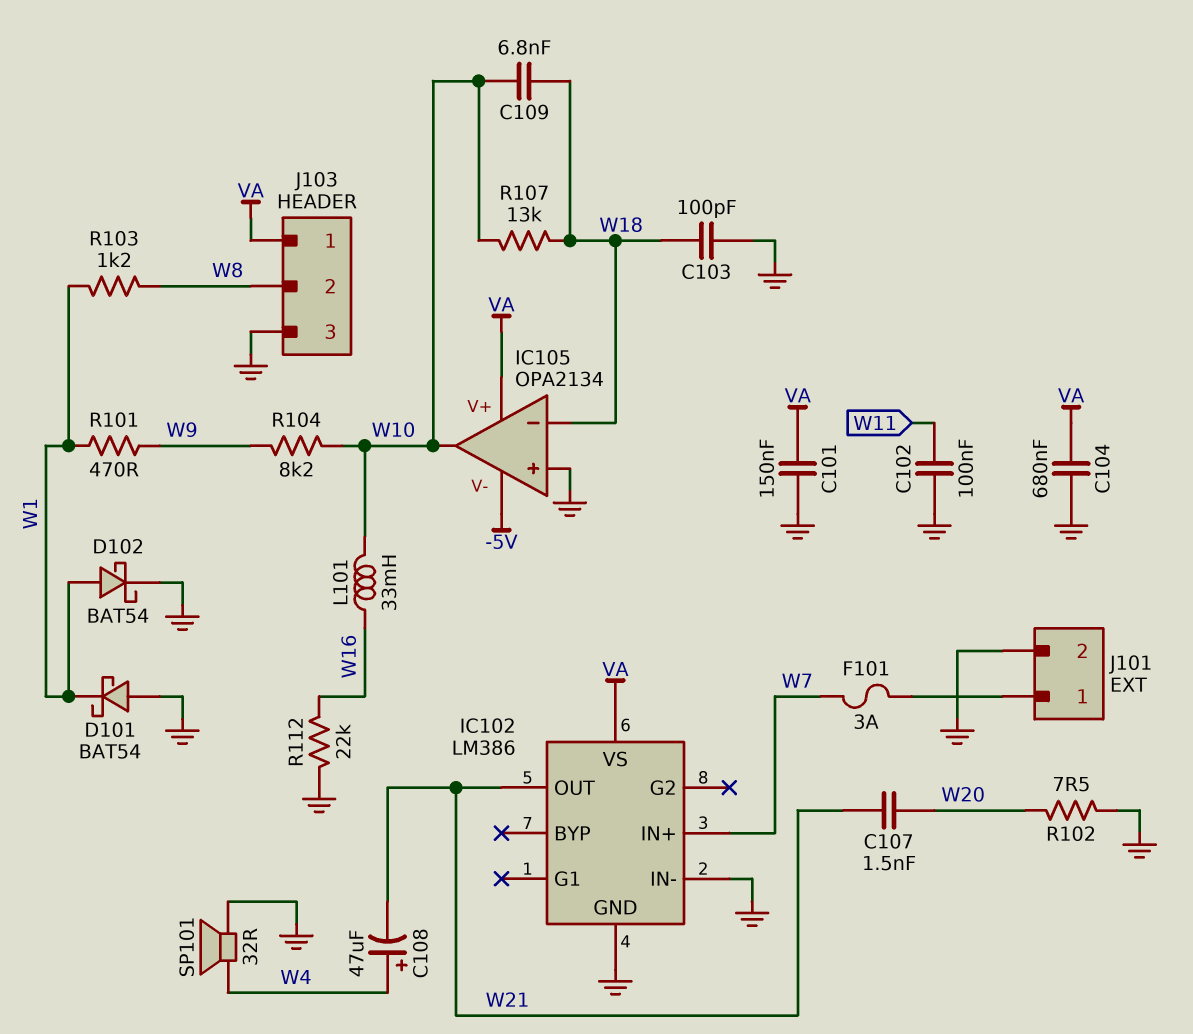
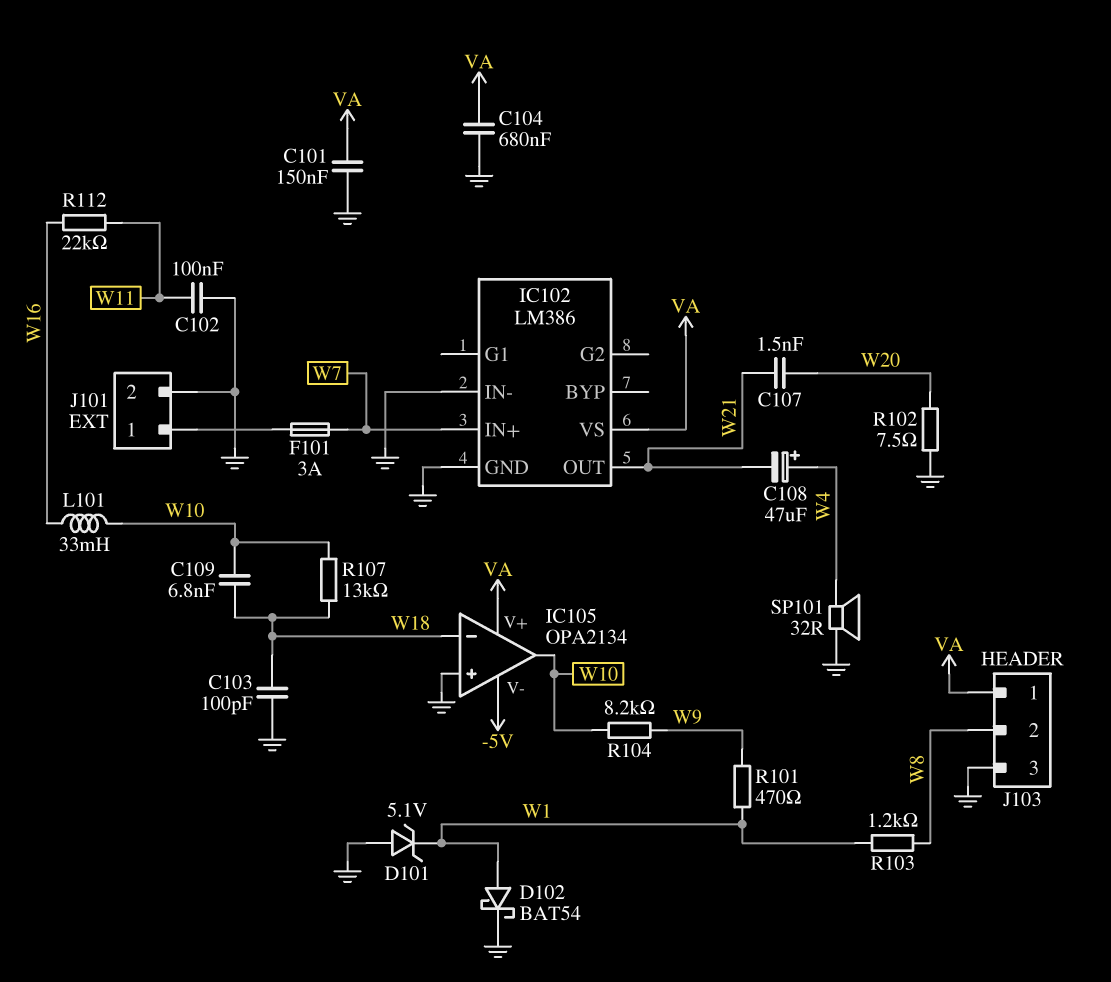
D101: schottky BAT54 (A GND, K W1) -> zener 5.1V (A GND, K W1)
R112: 22k (GND, W16) -> 22k (W11, W16)

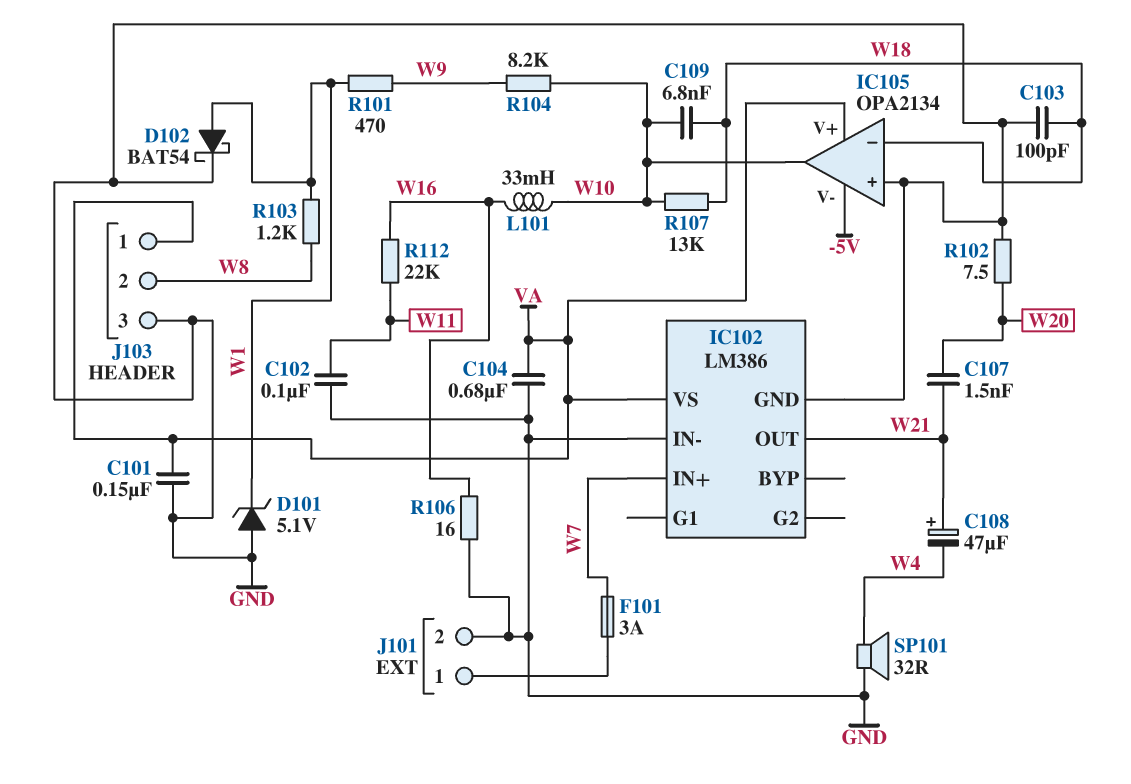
C108: 47uF (plus W4, minus W21) -> 47uF (plus W21, minus W4)
R106: none -> 16 (GND, W16)

